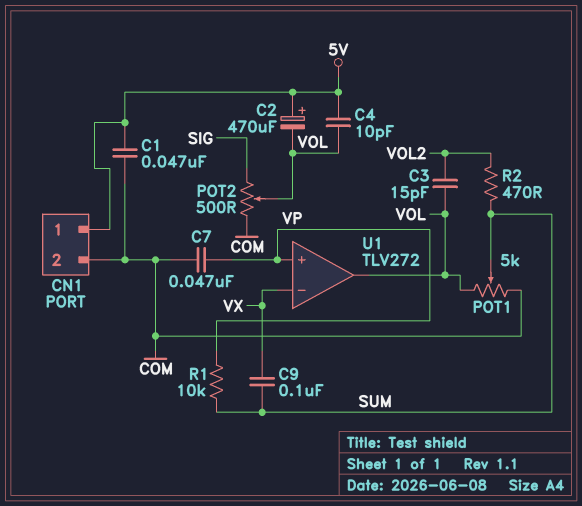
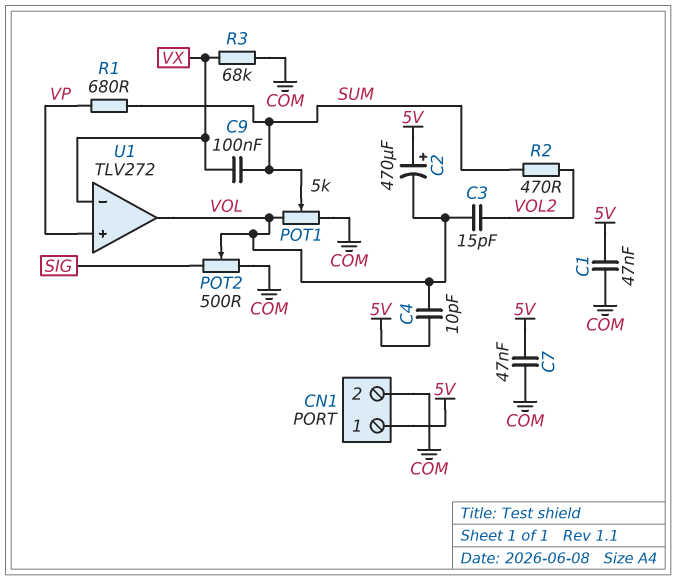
C7: 47nF (COM, VP) -> 47nF (5V, COM)
R1: 10k (SUM, VP) -> 680 (SUM, VP)
R3: none -> 68k (COM, VX)

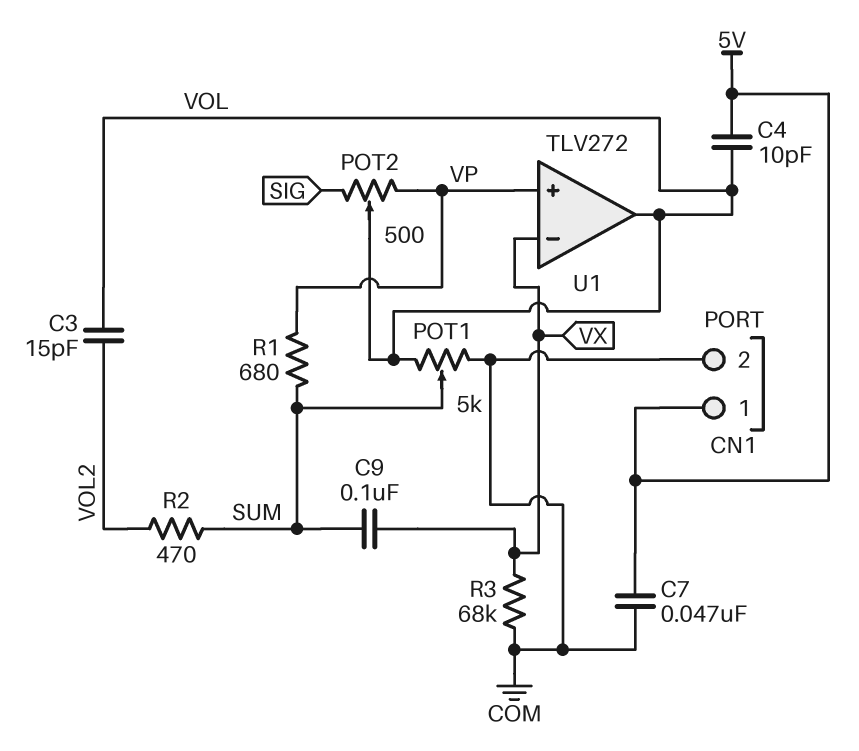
C1: 47nF (5V, COM) -> none
C2: 470uF (plus 5V, minus VOL) -> none
POT2: 500 (COM, SIG, wiper VOL) -> 500 (SIG, VP, wiper VOL)

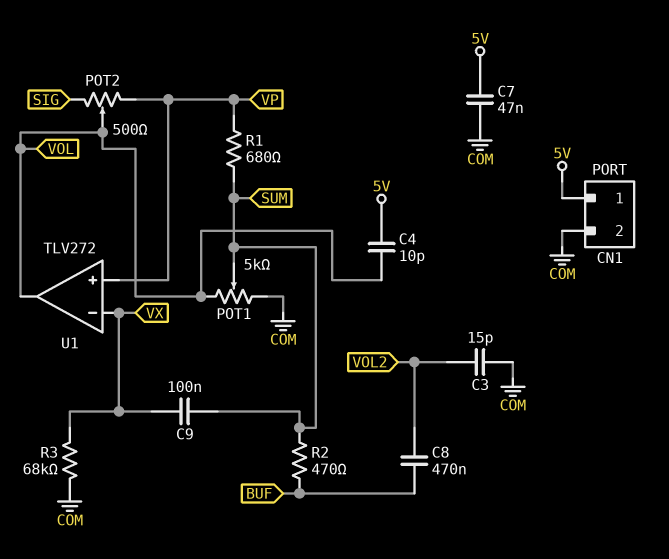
C3: 15pF (VOL, VOL2) -> 15pF (COM, VOL2)
C8: none -> 470nF (BUF, VOL2)
R2: 470 (SUM, VOL2) -> 470 (BUF, SUM)

